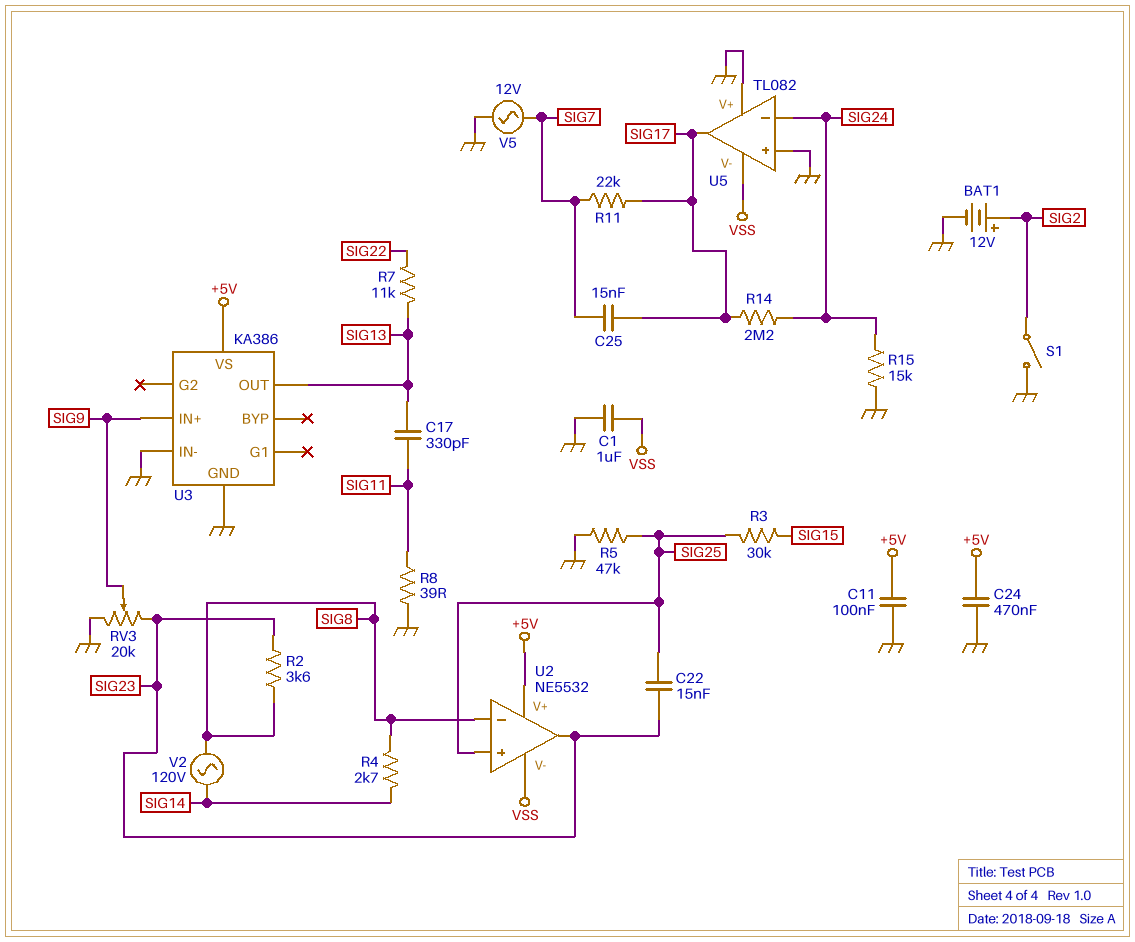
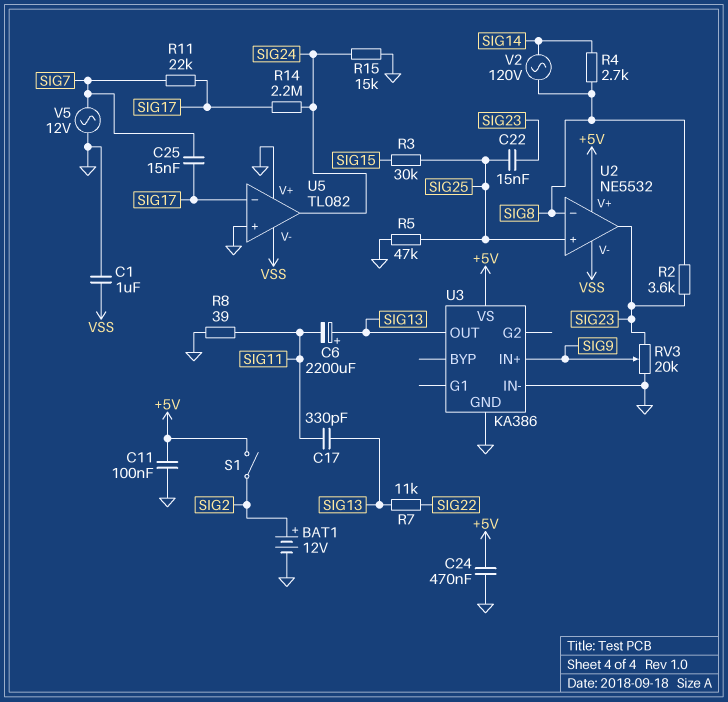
C6: none -> 2200uF (plus SIG13, minus SIG11)
S1: switch (GND, SIG2) -> switch (+5V, SIG2)
U5 pin in-: SIG24 -> SIG17
U5 pin out: SIG17 -> SIG24

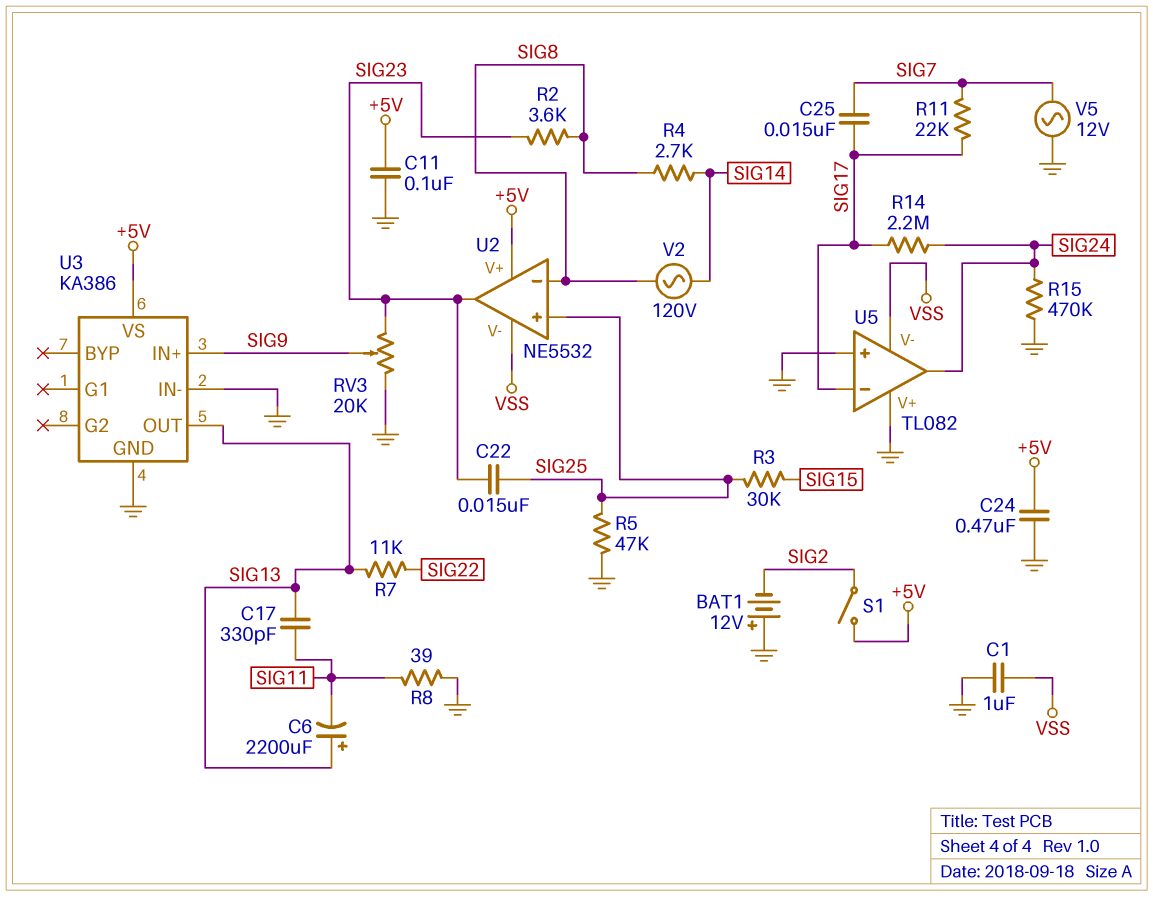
BAT1: 12V (plus SIG2, minus GND) -> 12V (plus GND, minus SIG2)
R15: 15k (GND, SIG24) -> 470k (GND, SIG24)

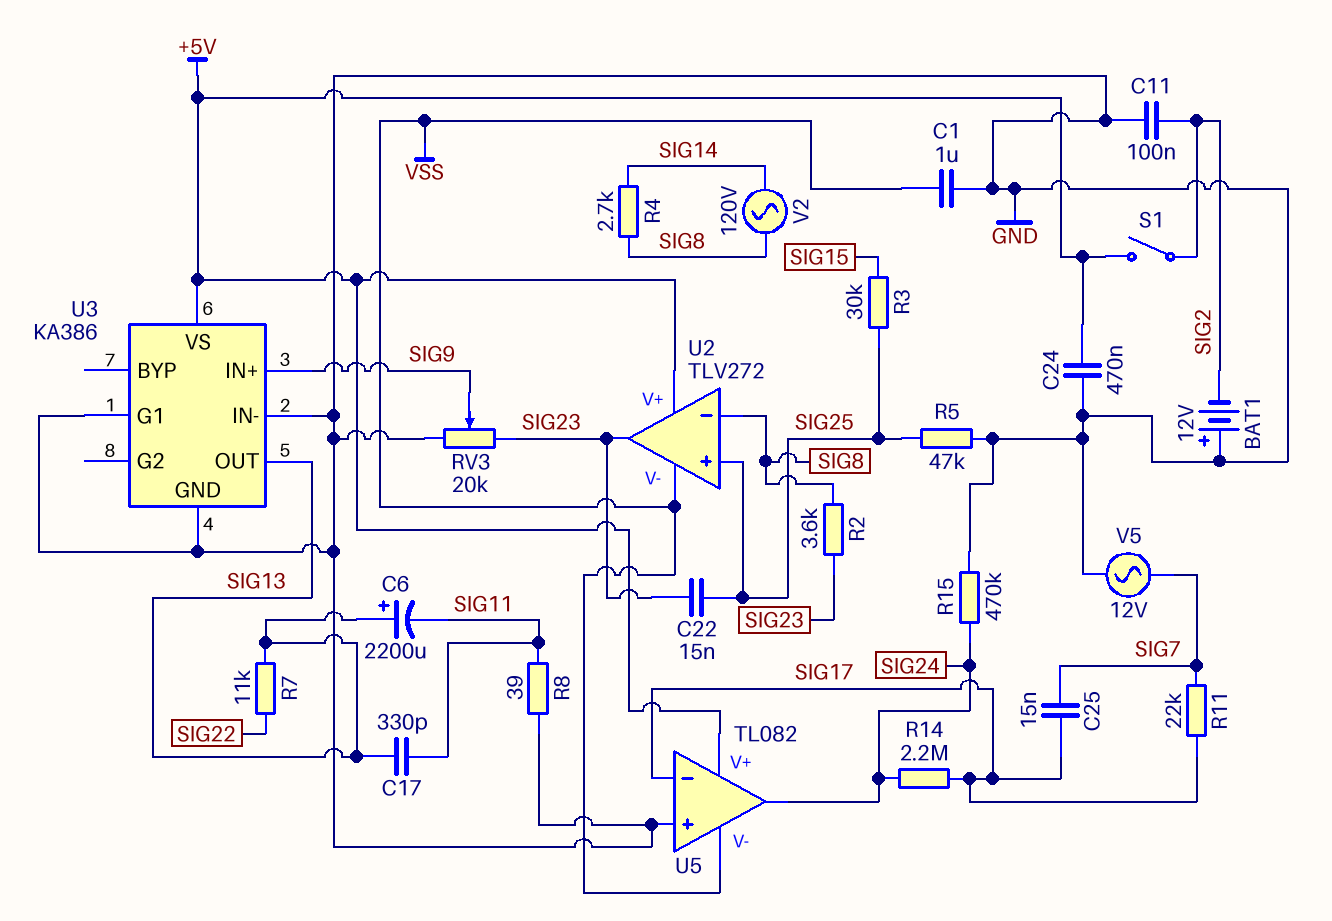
C11: 100nF (+5V, GND) -> 100nF (GND, SIG2)
U2: NE5532 -> TLV272
U3 pin G1: none -> GND
U5 pin V+: GND -> +5V

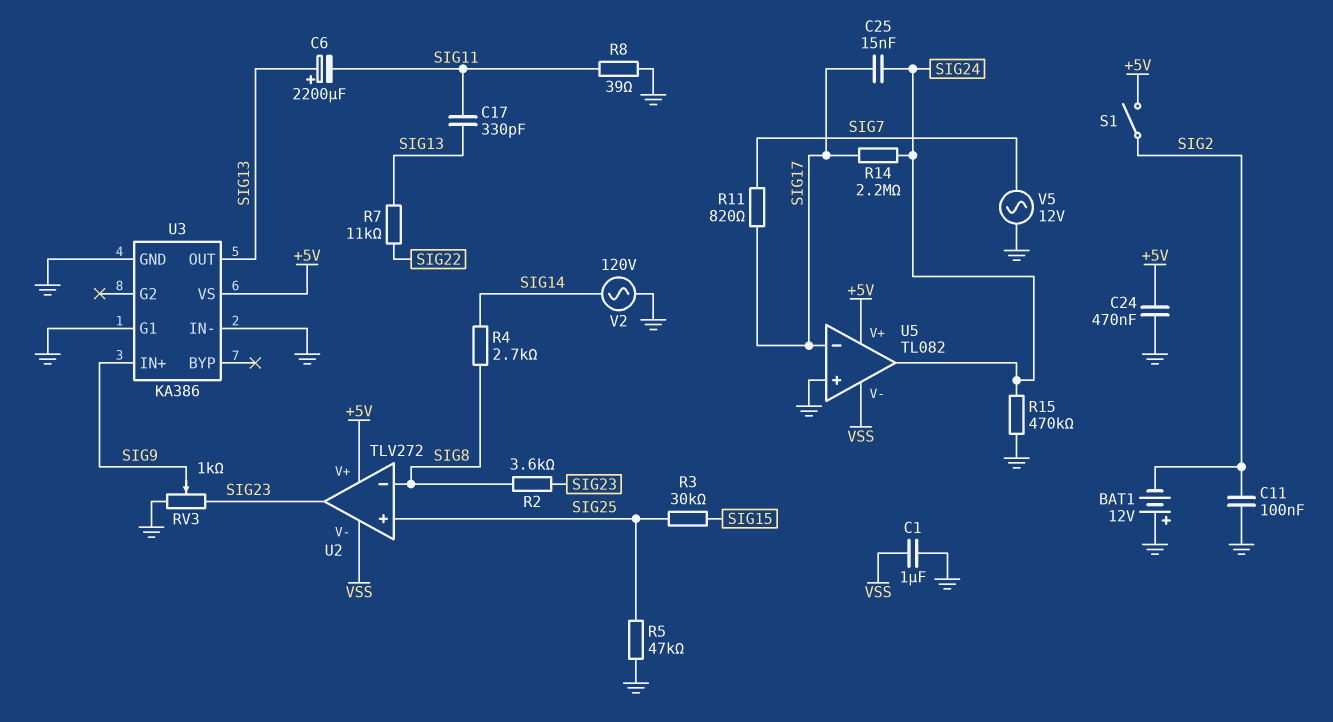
C22: 15nF (SIG23, SIG25) -> none
C25: 15nF (SIG7, SIG17) -> 15nF (SIG17, SIG24)
R11: 22k (SIG7, SIG17) -> 820 (SIG7, SIG17)
RV3: 20k (GND, SIG23, wiper SIG9) -> 1k (GND, SIG23, wiper SIG9)
V2: AC 120V (SIG8, SIG14) -> AC 120V (GND, SIG14)

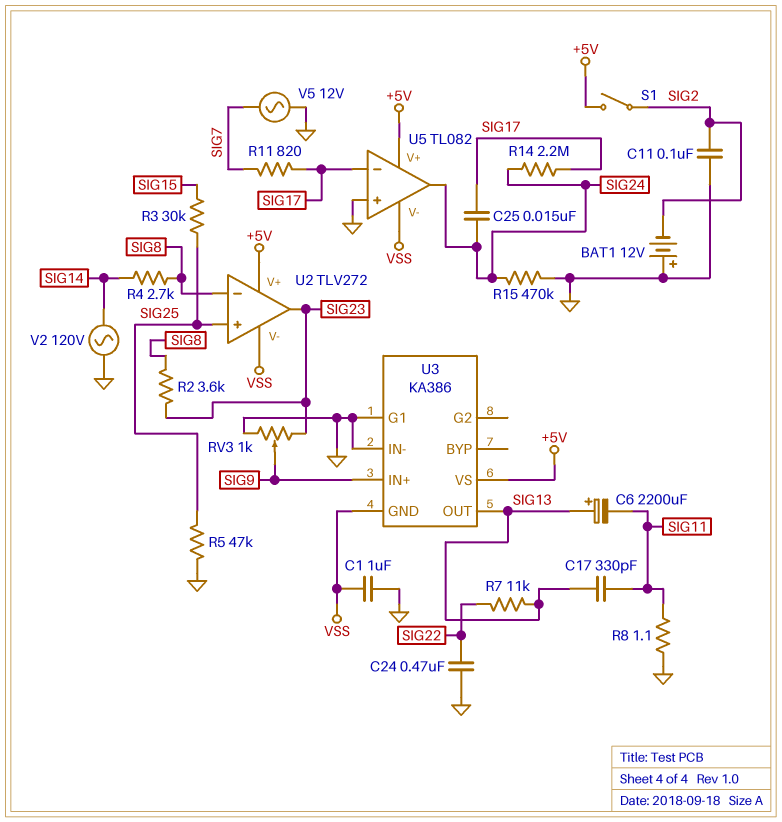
C24: 470nF (+5V, GND) -> 470nF (GND, SIG22)
R8: 39 (GND, SIG11) -> 1.1 (GND, SIG11)
U3 pin GND: GND -> VSS

